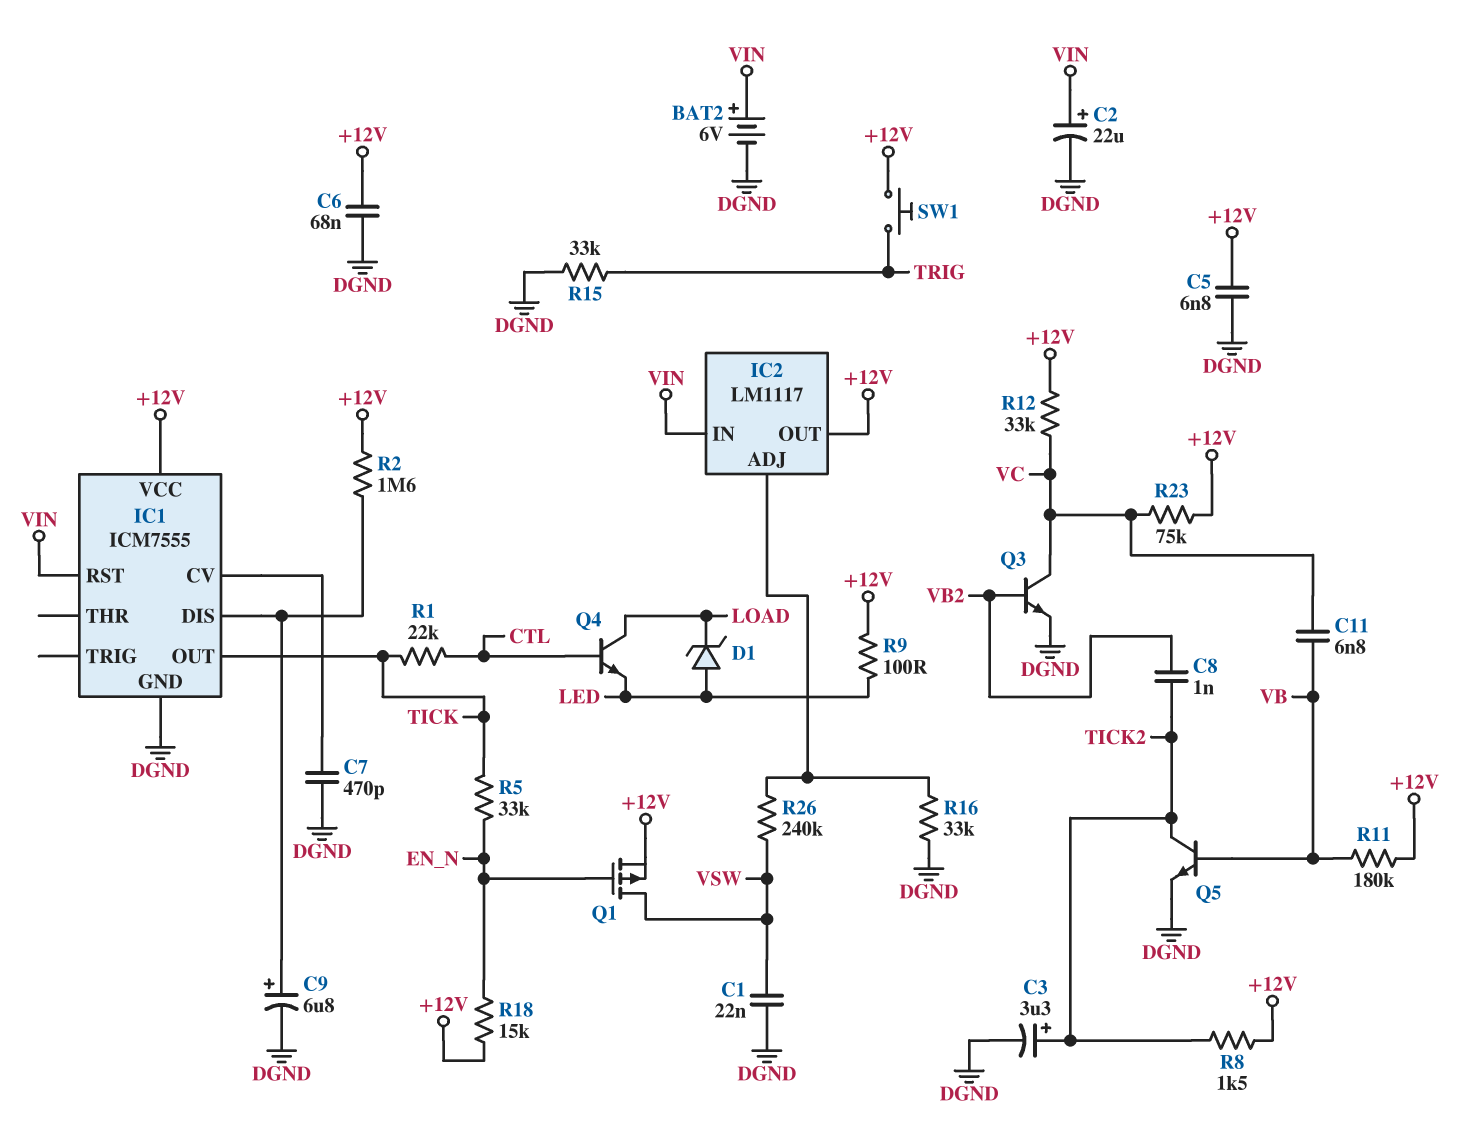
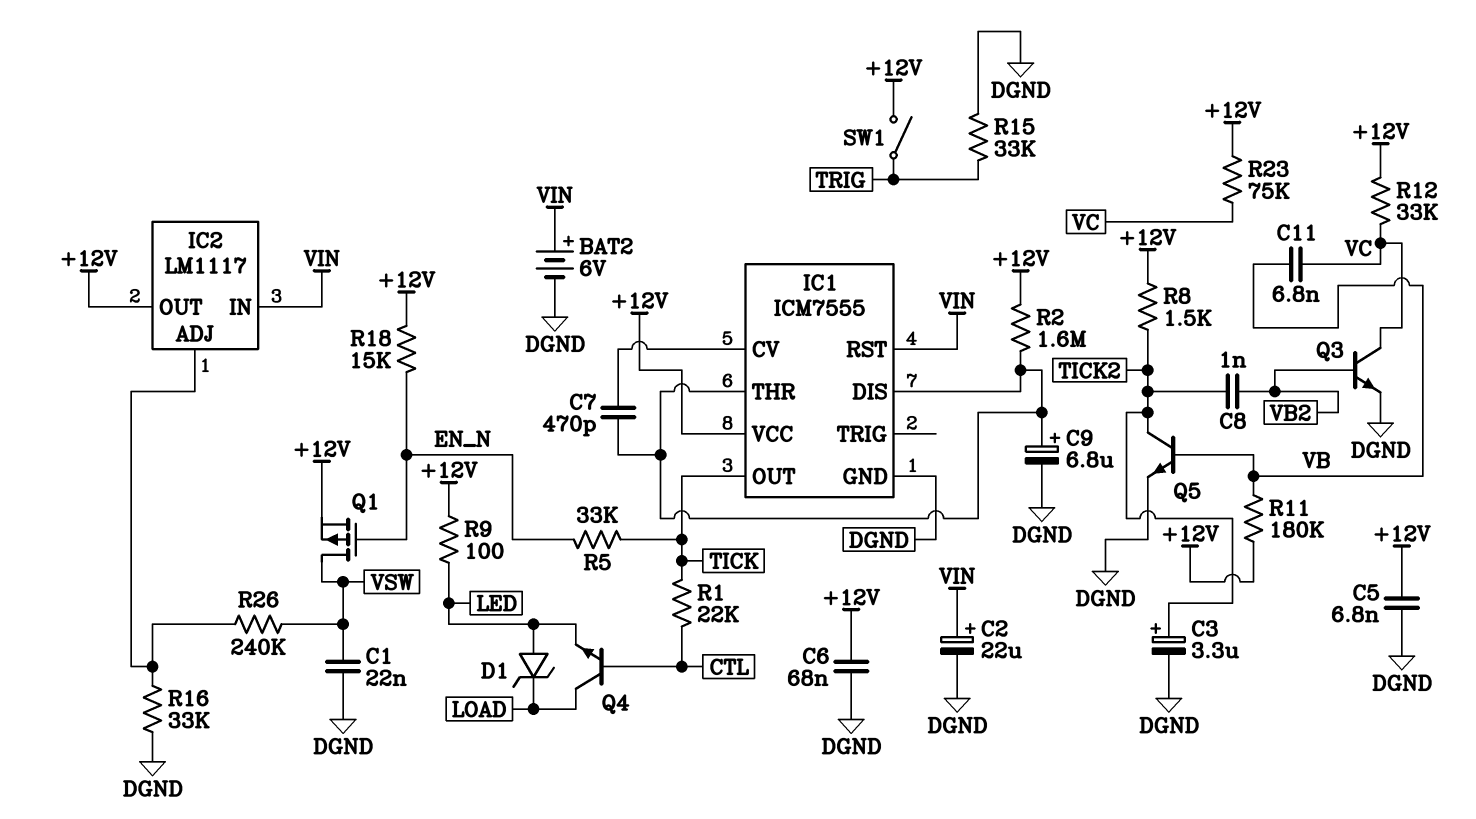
C7: 470pF (DGND, IC1/CV) -> 470pF (IC1/CV, IC1/DIS)
IC1 pin THR: none -> IC1/DIS
SW1: button (+12V, TRIG) -> switch (+12V, TRIG)

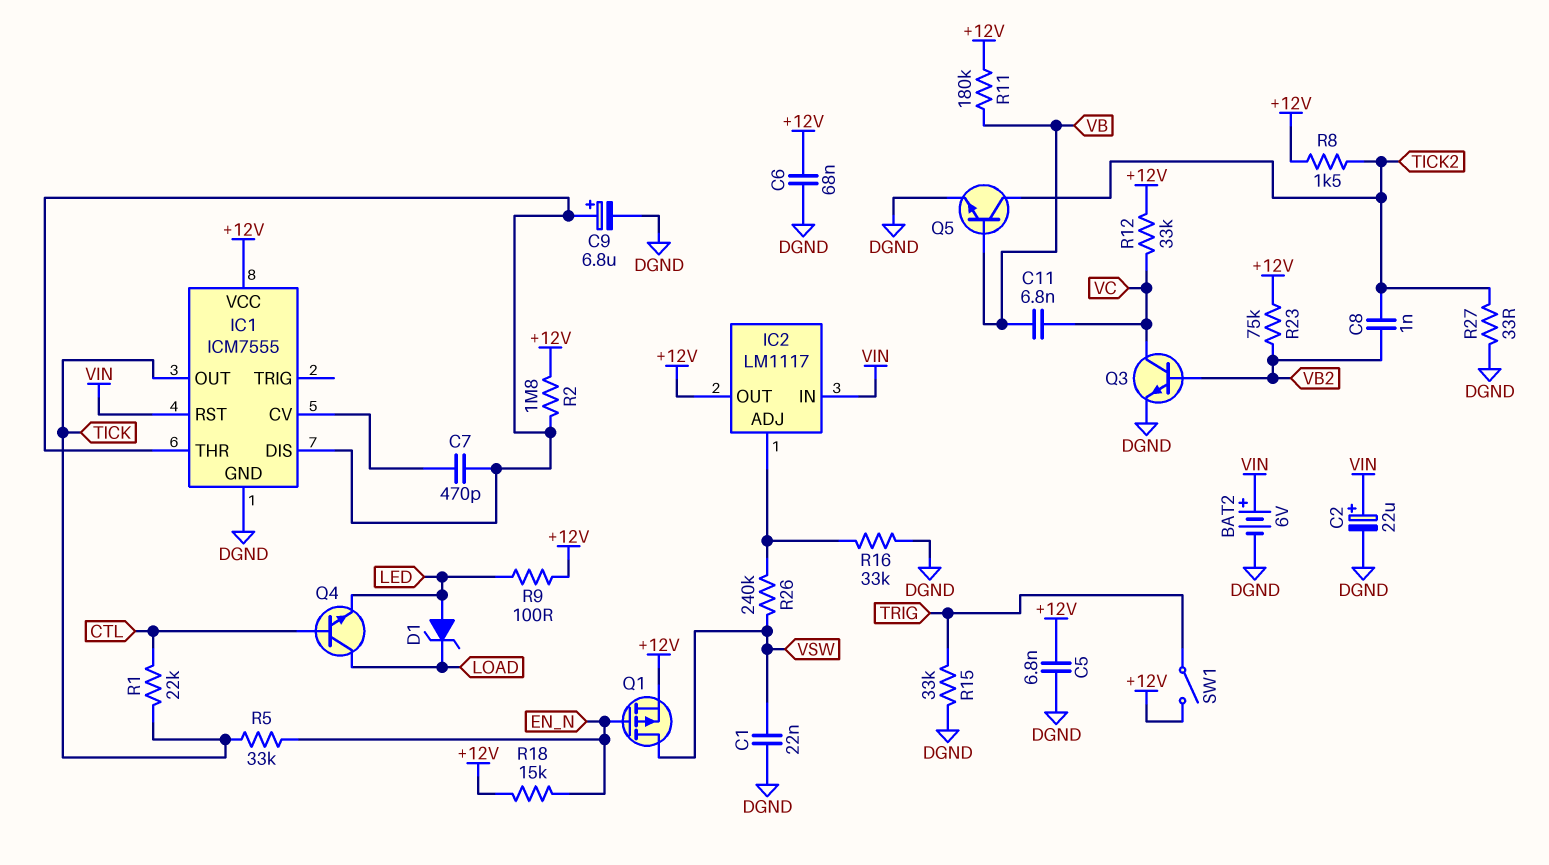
C3: 3.3uF (plus TICK2, minus DGND) -> none
R2: 1.6M (+12V, IC1/DIS) -> 1.8M (+12V, IC1/DIS)
R23: 75k (+12V, VC) -> 75k (+12V, VB2)
R27: none -> 33 (DGND, TICK2)

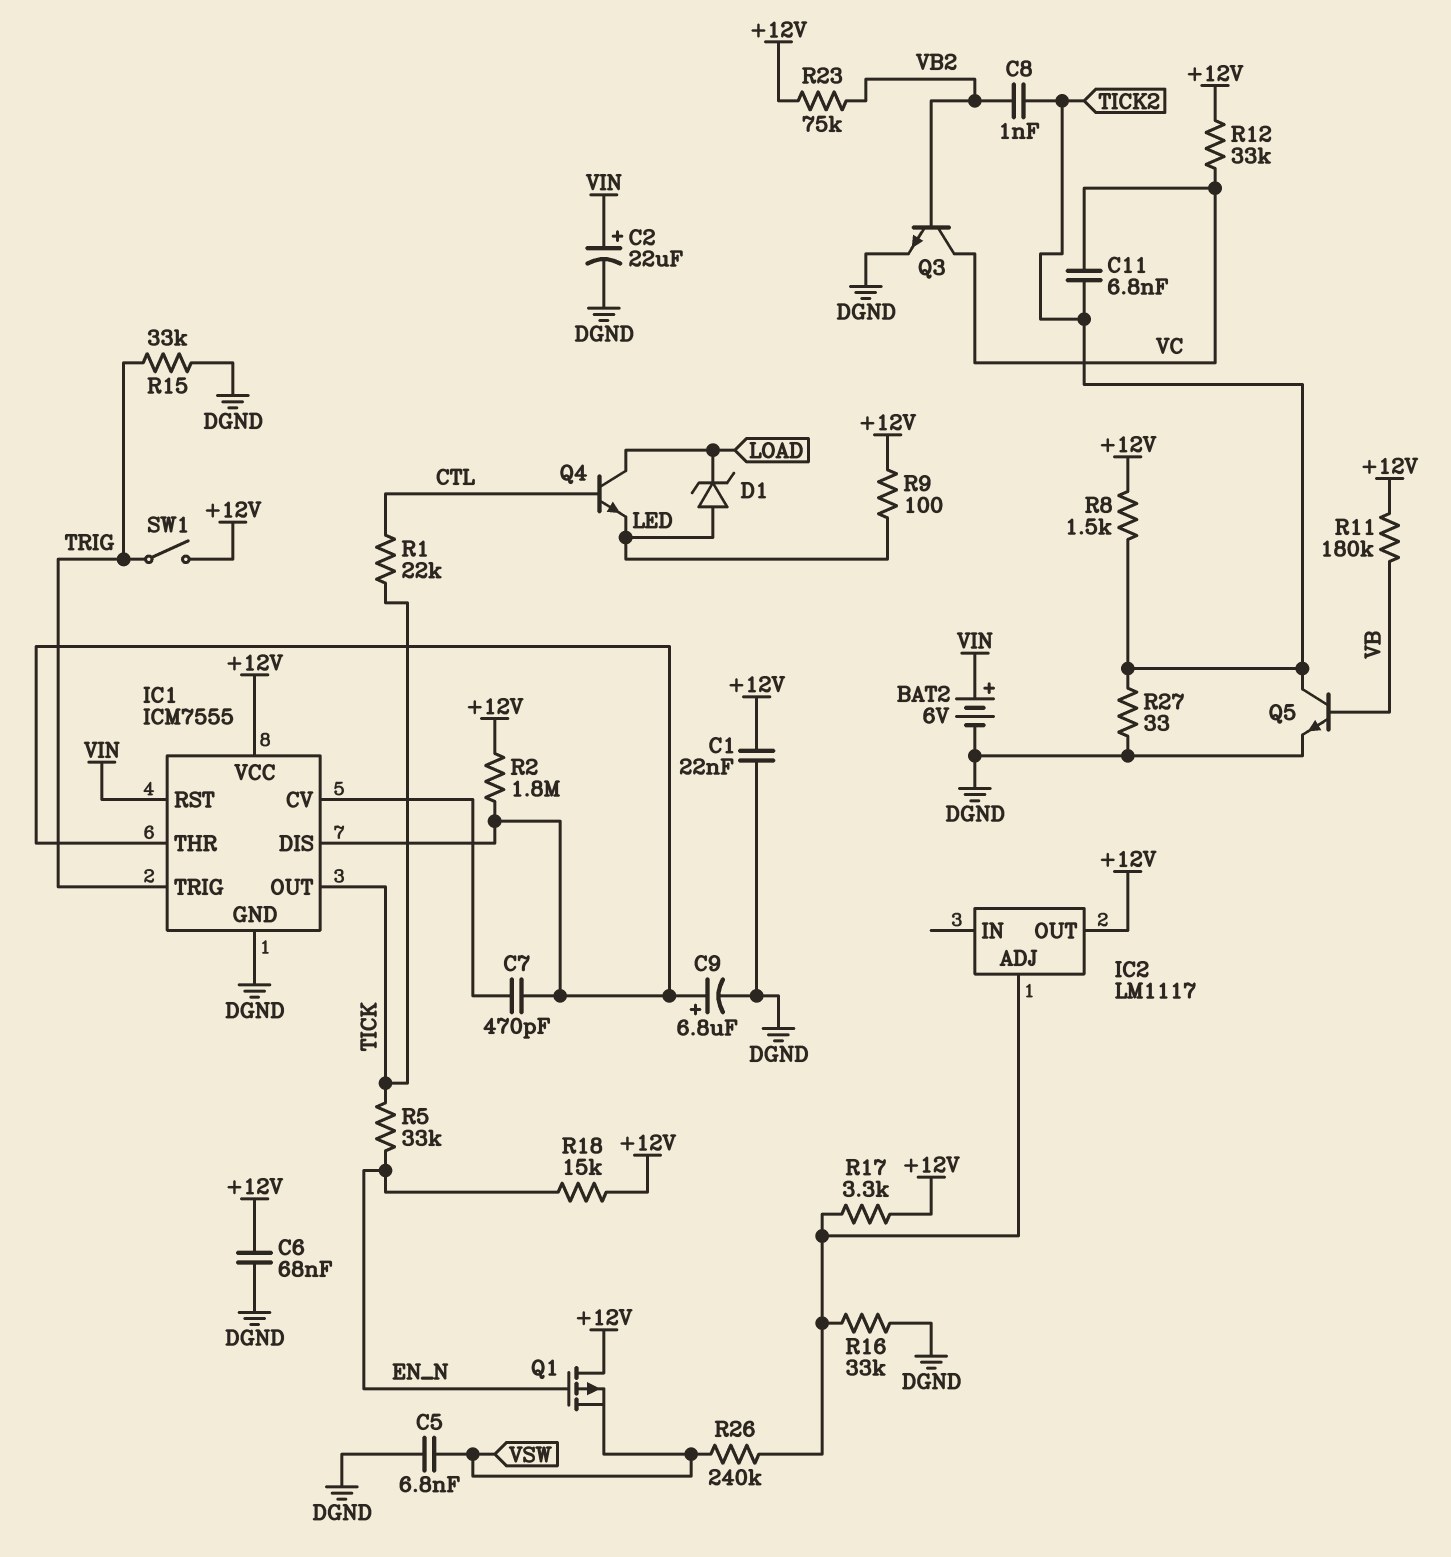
C1: 22nF (DGND, VSW) -> 22nF (+12V, DGND)
C5: 6.8nF (+12V, DGND) -> 6.8nF (DGND, VSW)
C11: 6.8nF (VB, VC) -> 6.8nF (TICK2, VC)
IC1 pin TRIG: none -> TRIG
IC2 pin IN: VIN -> none
Q1: PMOS (G EN_N, D VSW, S +12V) -> PMOS (G EN_N, D +12V, S VSW)
R17: none -> 3.3k (+12V, IC2/ADJ)

